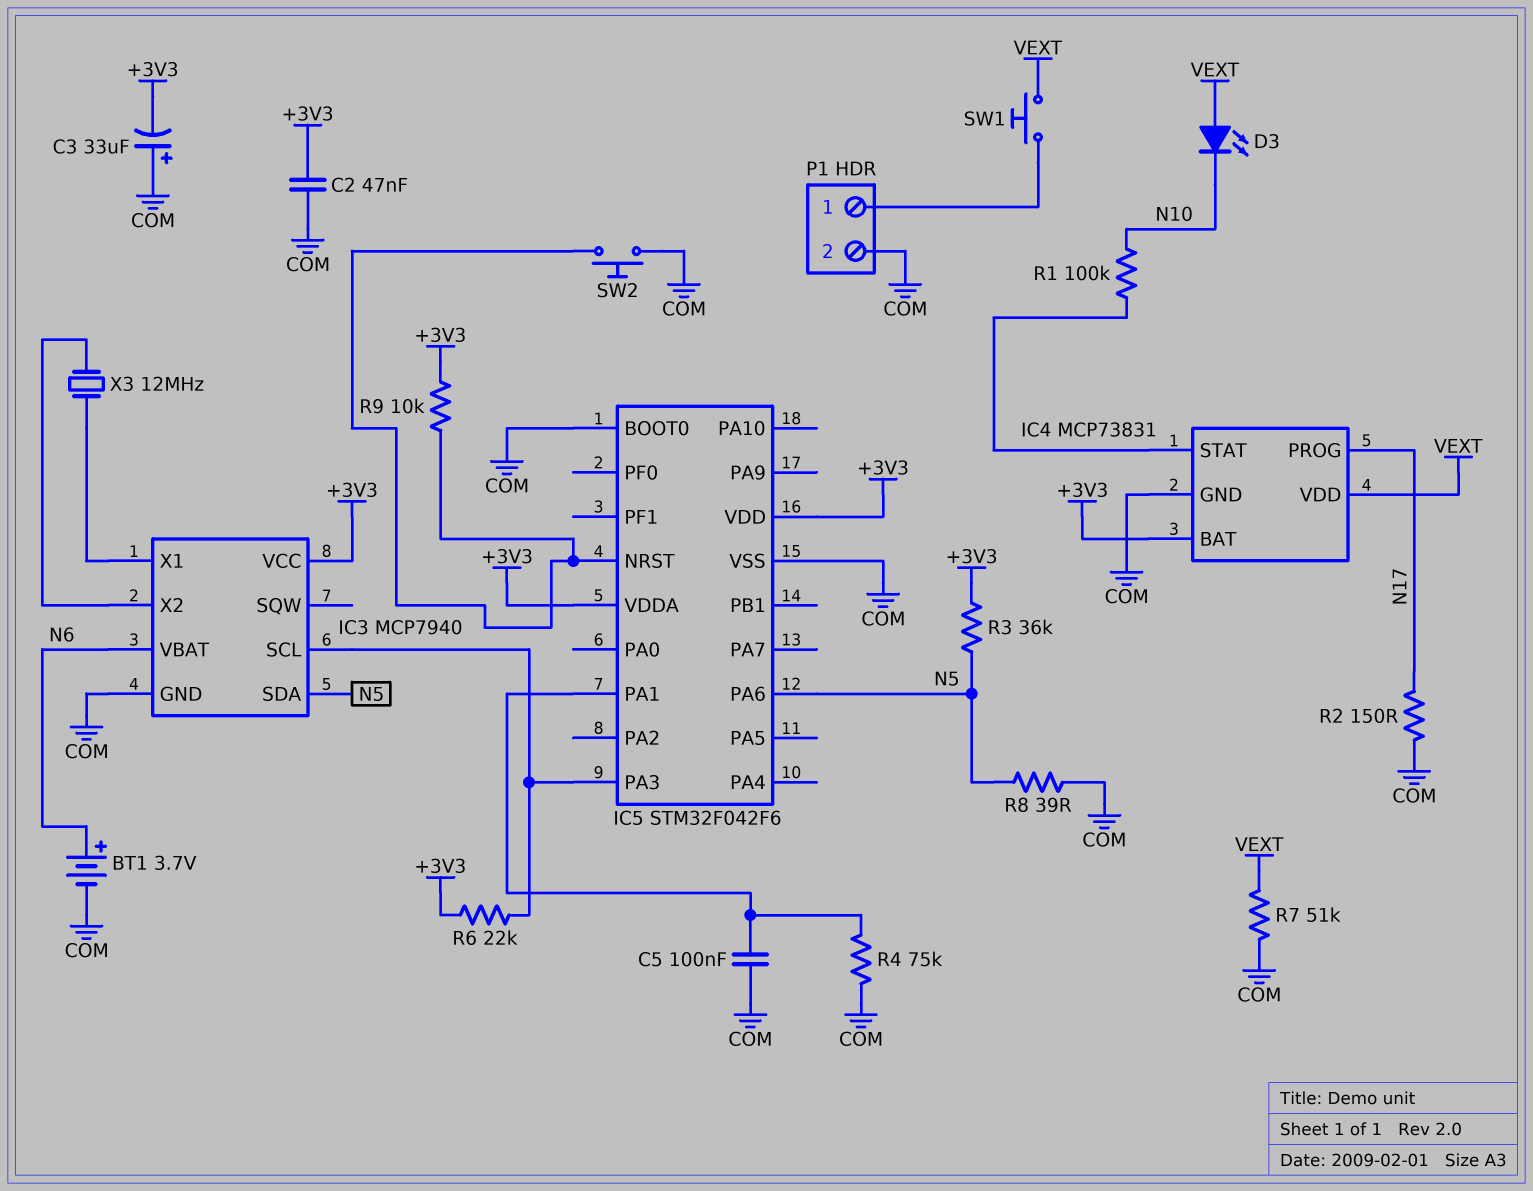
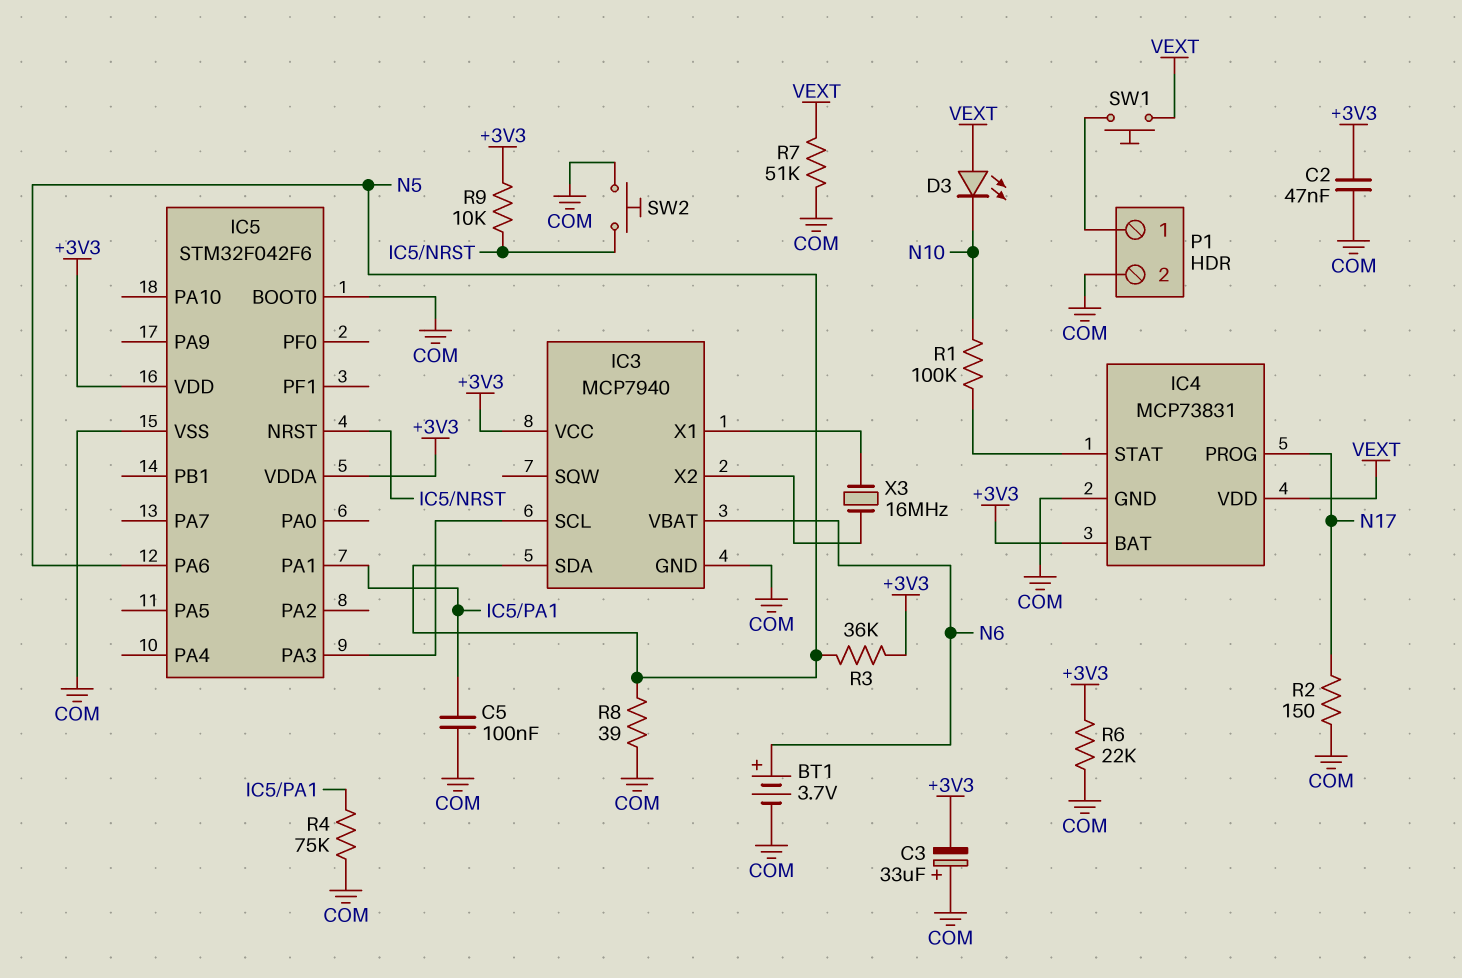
R6: 22k (+3V3, IC3/SCL) -> 22k (+3V3, COM)
X3: 12MHz (IC3/X1, IC3/X2) -> 16MHz (IC3/X1, IC3/X2)

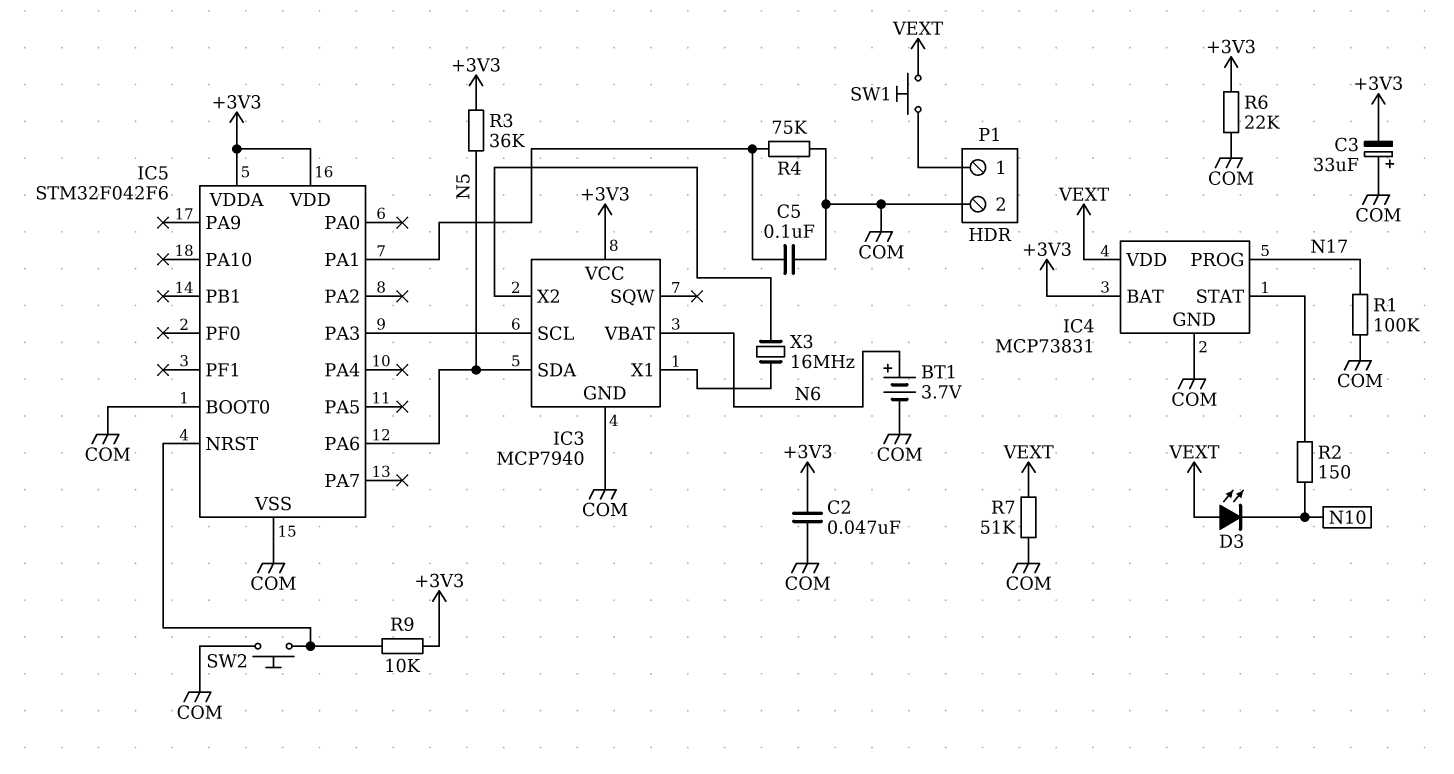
R1: 100k (IC4/STAT, N10) -> 100k (COM, N17)
R2: 150 (COM, N17) -> 150 (IC4/STAT, N10)
R8: 39 (COM, N5) -> none

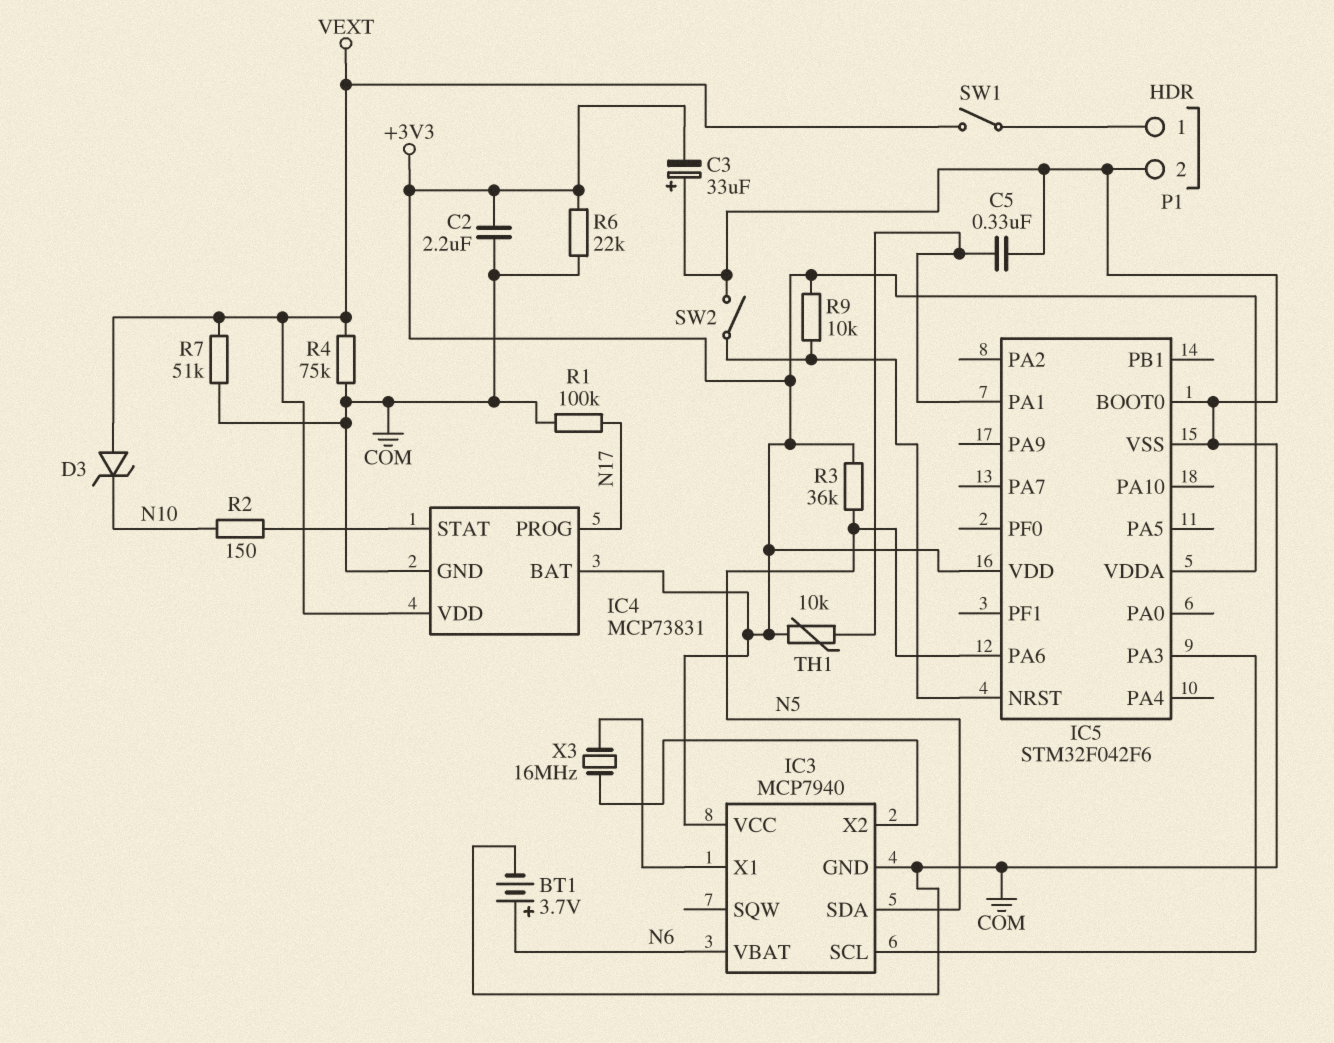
C2: 47nF (+3V3, COM) -> 2.2uF (+3V3, COM)
C5: 100nF (COM, IC5/PA1) -> 330nF (COM, IC5/PA1)
D3: LED (A VEXT, K N10) -> zener (A VEXT, K N10)
R4: 75k (COM, IC5/PA1) -> 75k (COM, VEXT)
SW1: button (P1/1, VEXT) -> switch (P1/1, VEXT)
SW2: button (COM, IC5/NRST) -> switch (COM, IC5/NRST)
TH1: none -> 10k (+3V3, IC5/PA1)

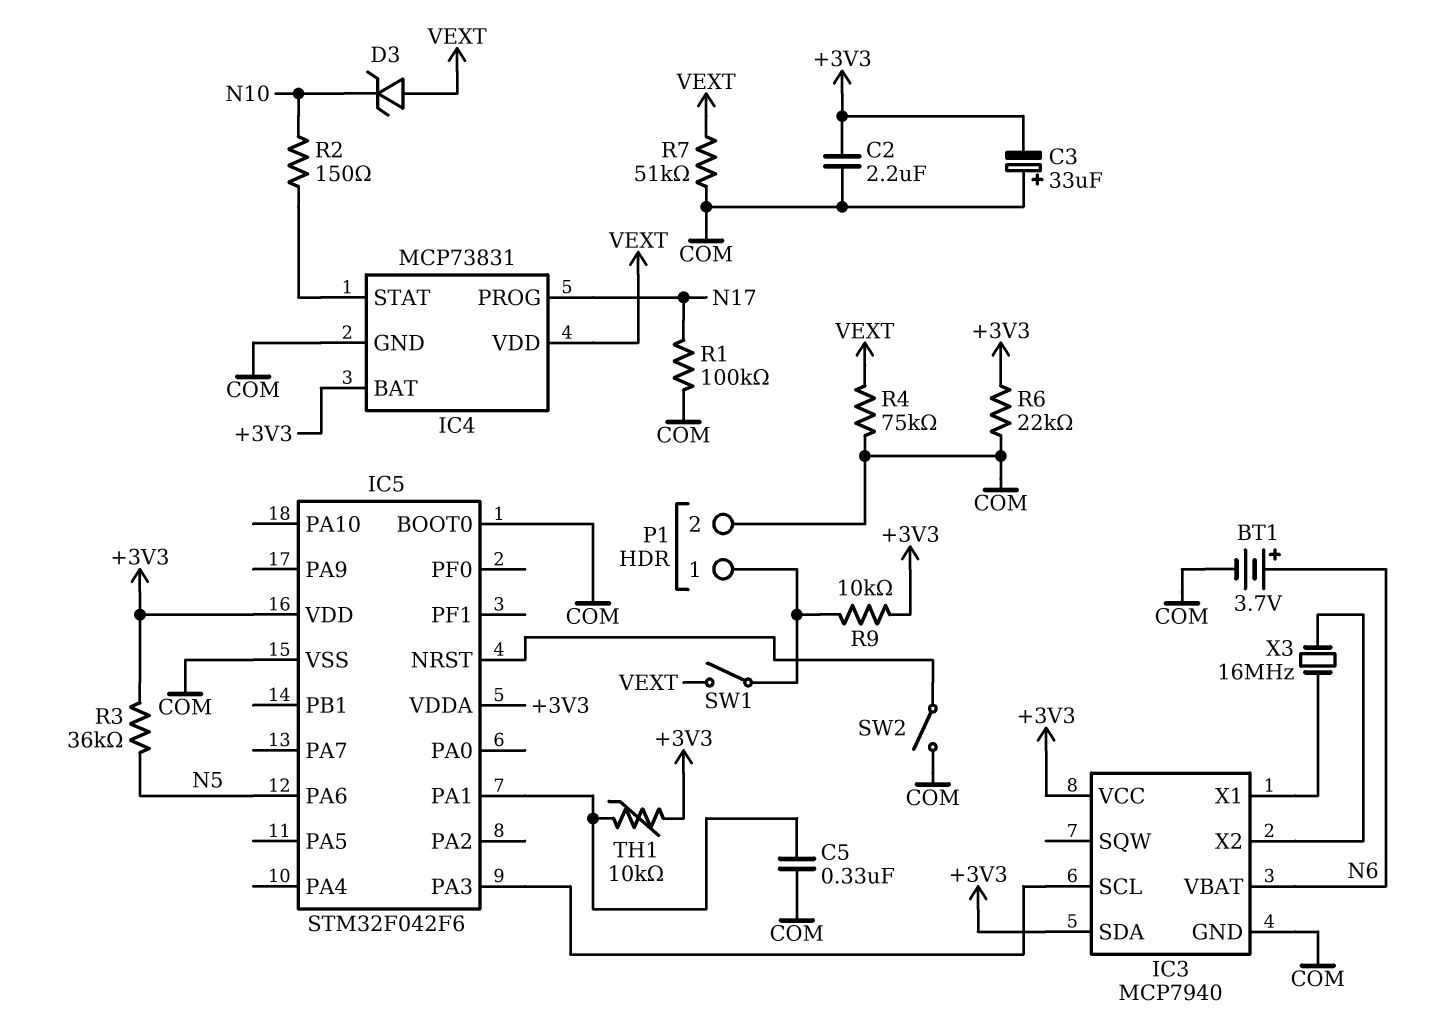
IC3 pin SDA: N5 -> +3V3
R9: 10k (+3V3, IC5/NRST) -> 10k (+3V3, P1/1)

